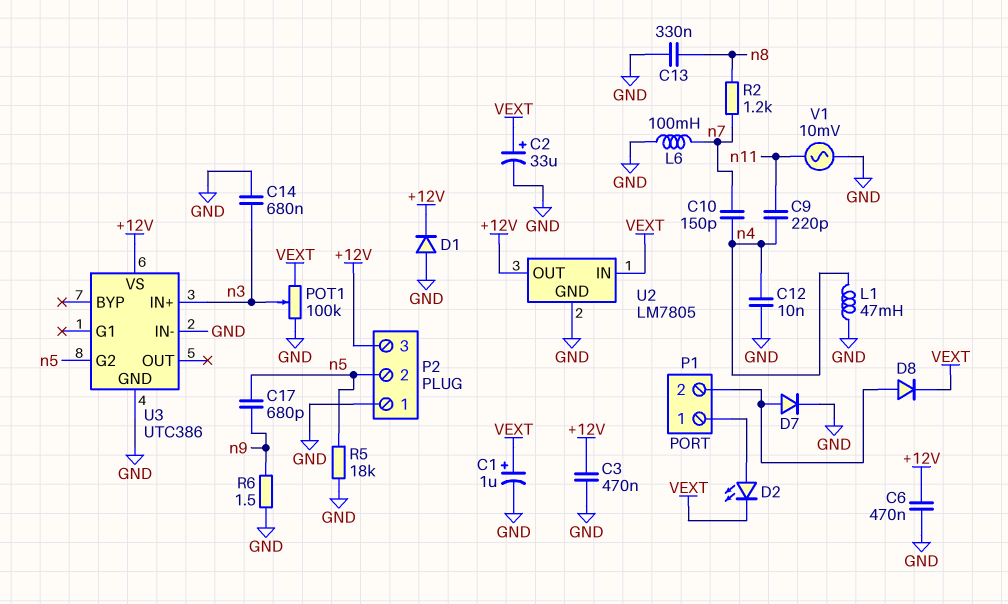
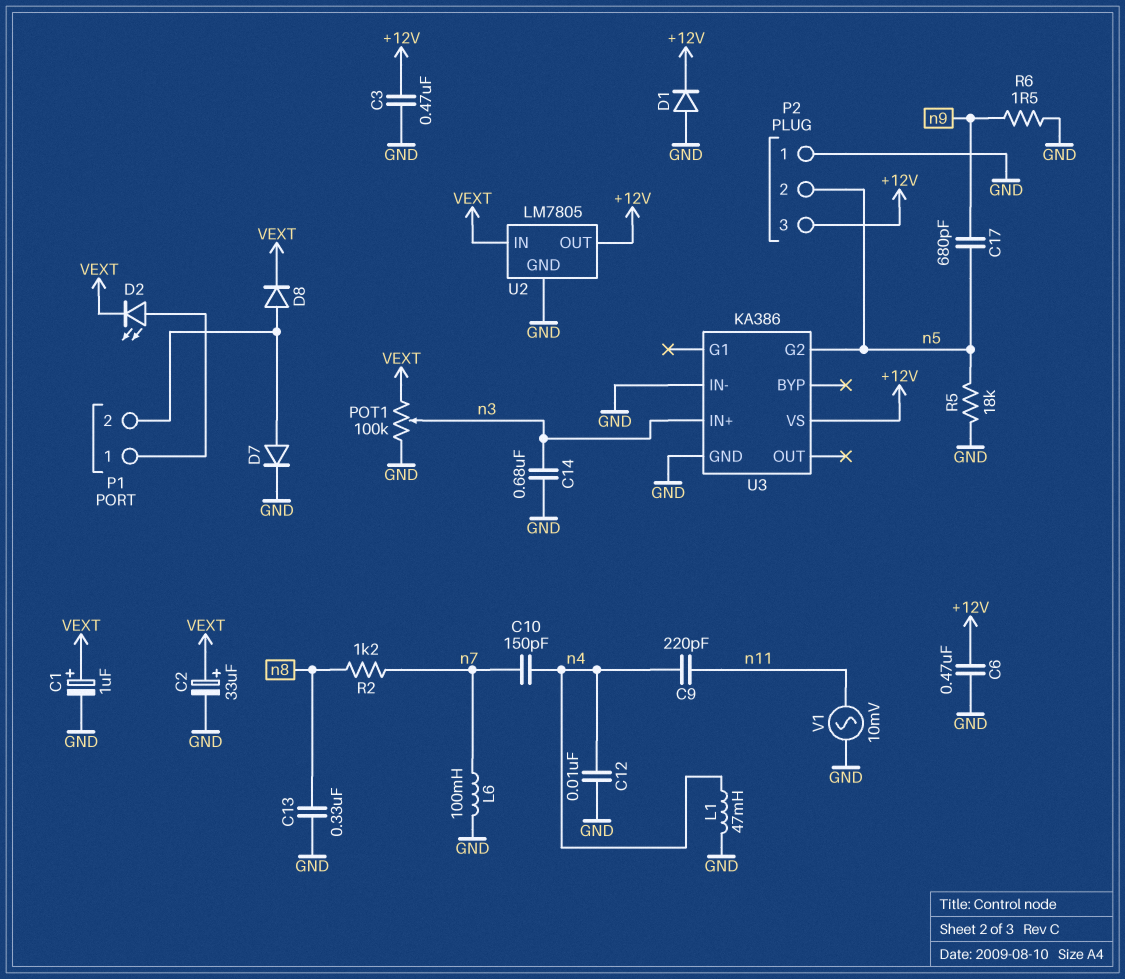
U3: UTC386 -> KA386

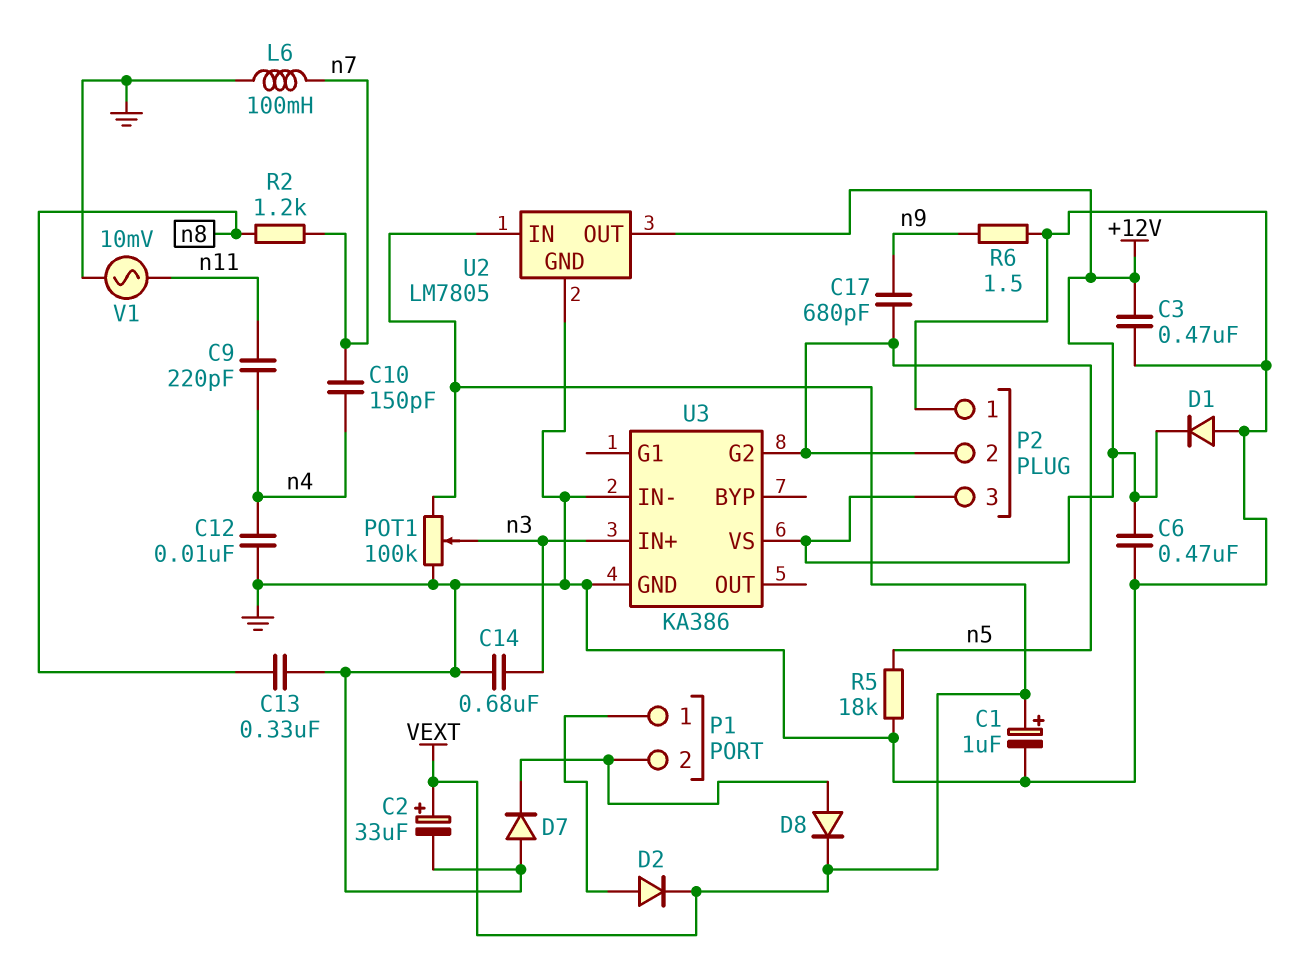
D2: LED (A P1/1, K VEXT) -> diode (A P1/1, K VEXT)
D7: diode (A P1/2, K GND) -> diode (A GND, K P1/2)
L1: 47mH (GND, n4) -> none

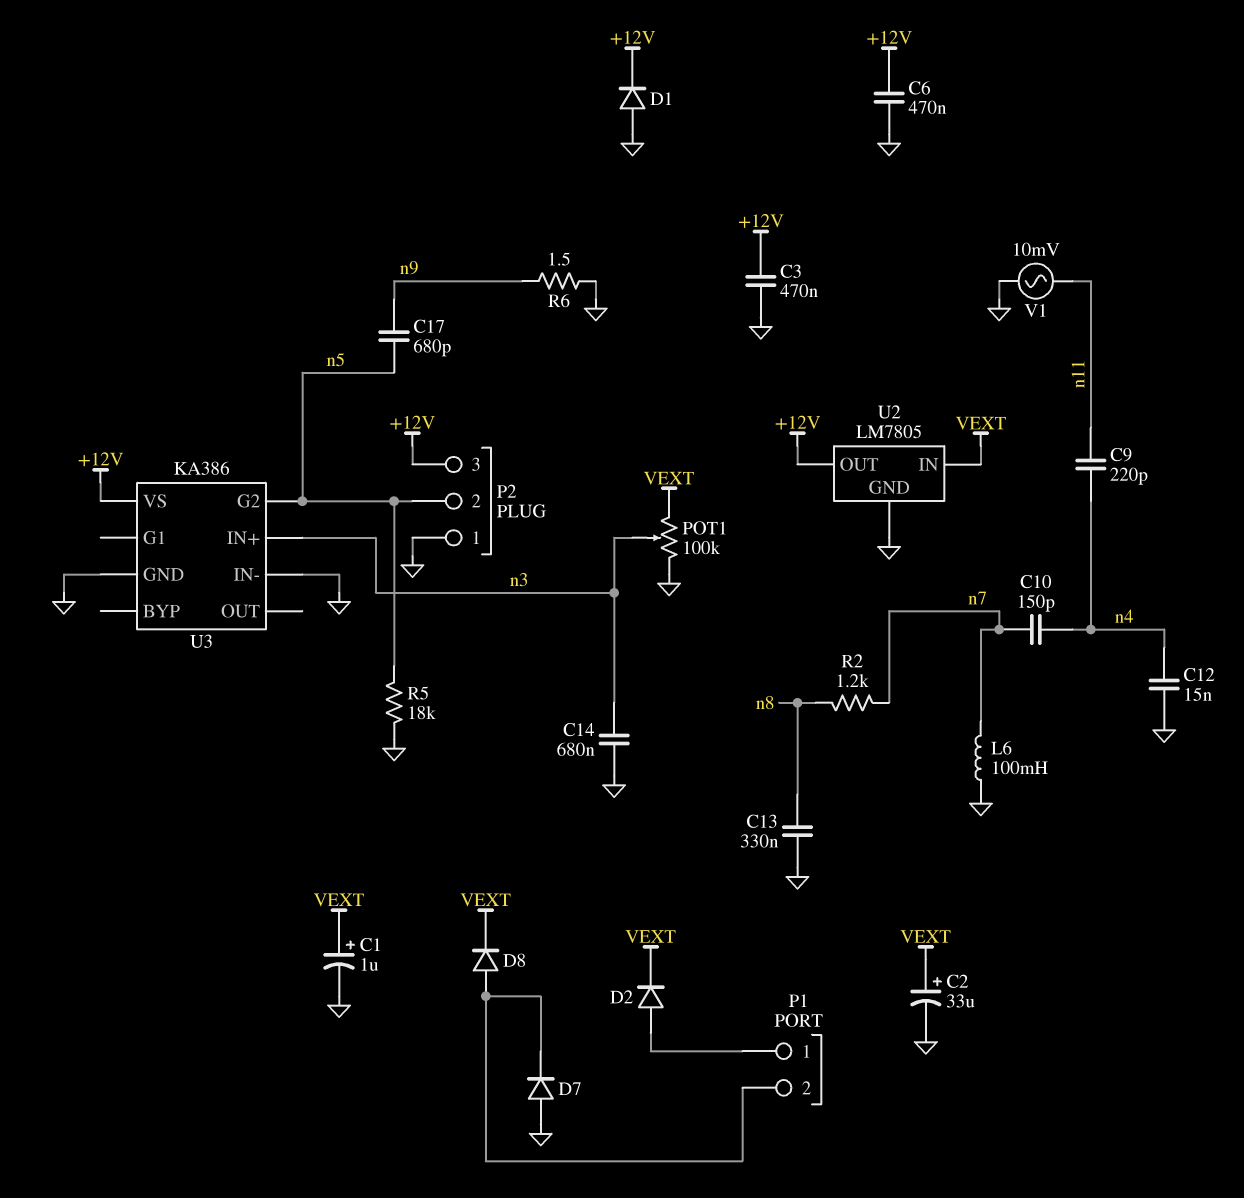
C12: 10nF (GND, n4) -> 15nF (GND, n4)

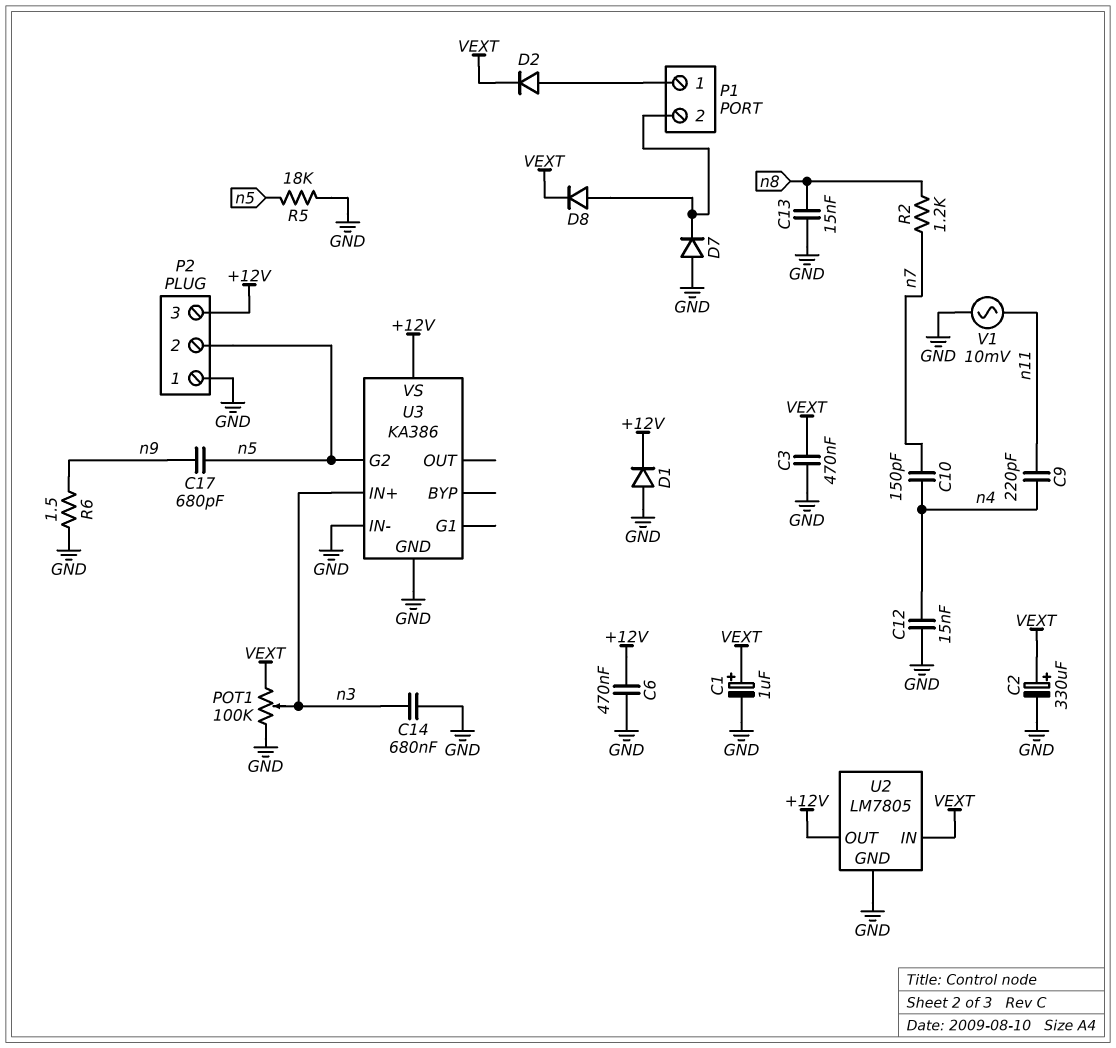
C2: 33uF (plus VEXT, minus GND) -> 330uF (plus VEXT, minus GND)
C3: 470nF (+12V, GND) -> 470nF (GND, VEXT)
C13: 330nF (GND, n8) -> 15nF (GND, n8)
L6: 100mH (GND, n7) -> none

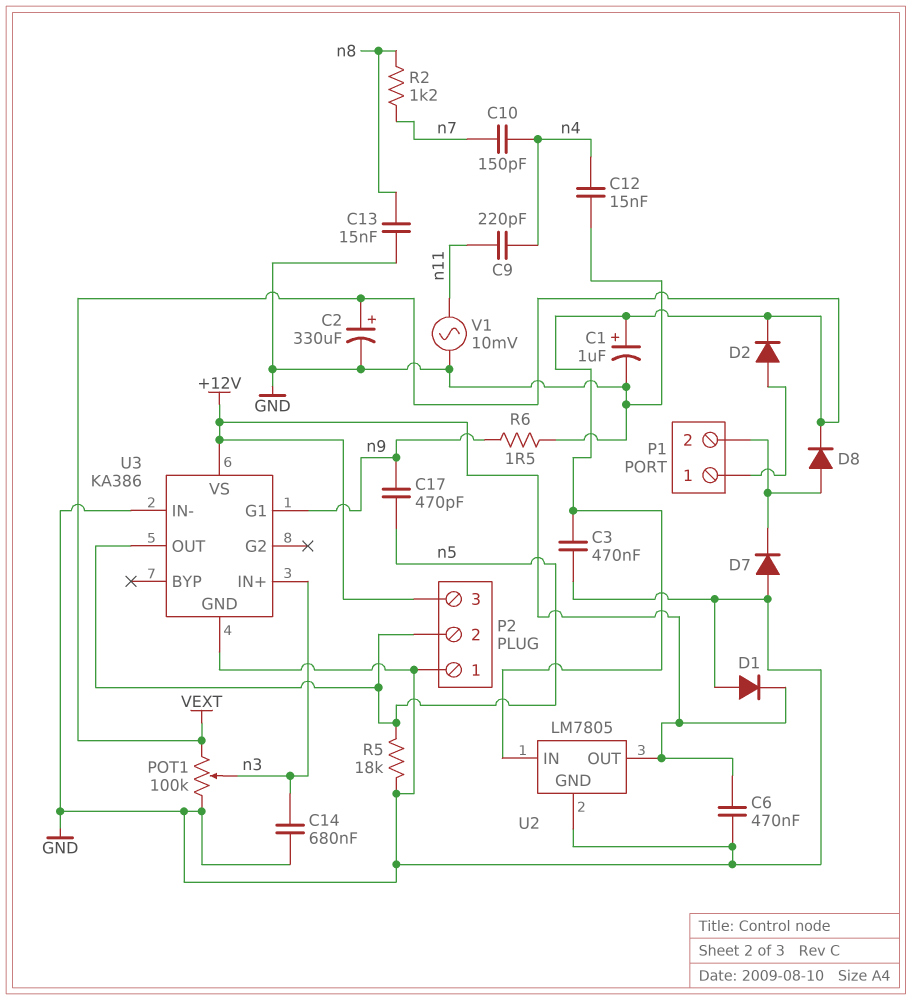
C17: 680pF (n5, n9) -> 470pF (n5, n9)
U3 pin G1: none -> n9
U3 pin G2: n5 -> none
U3 pin OUT: none -> n5

